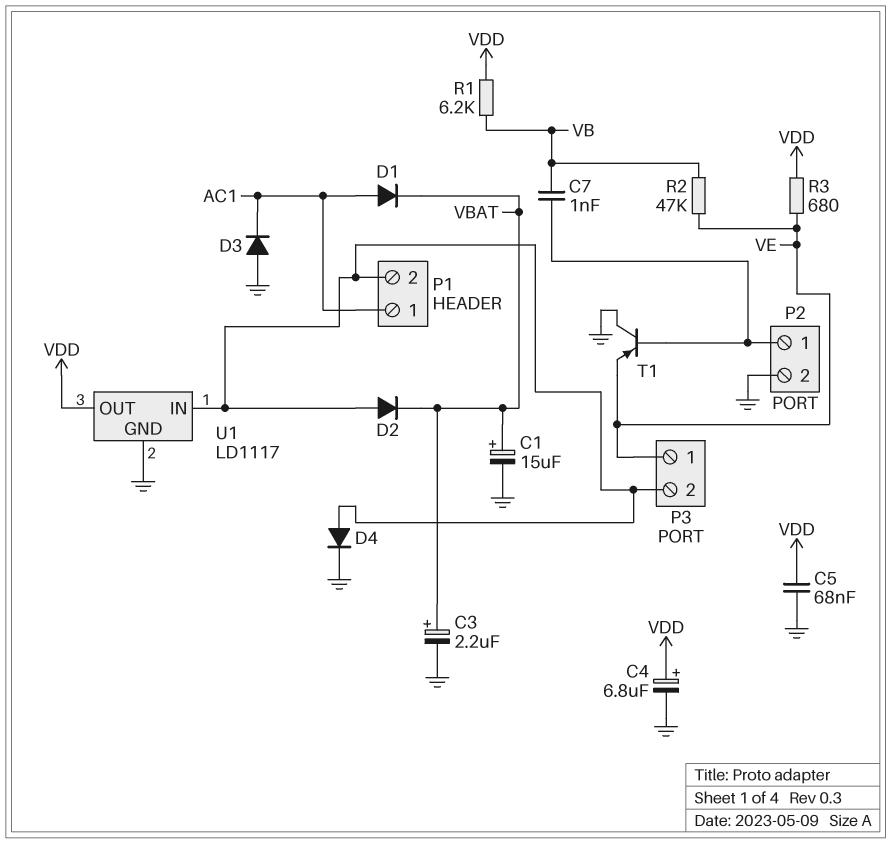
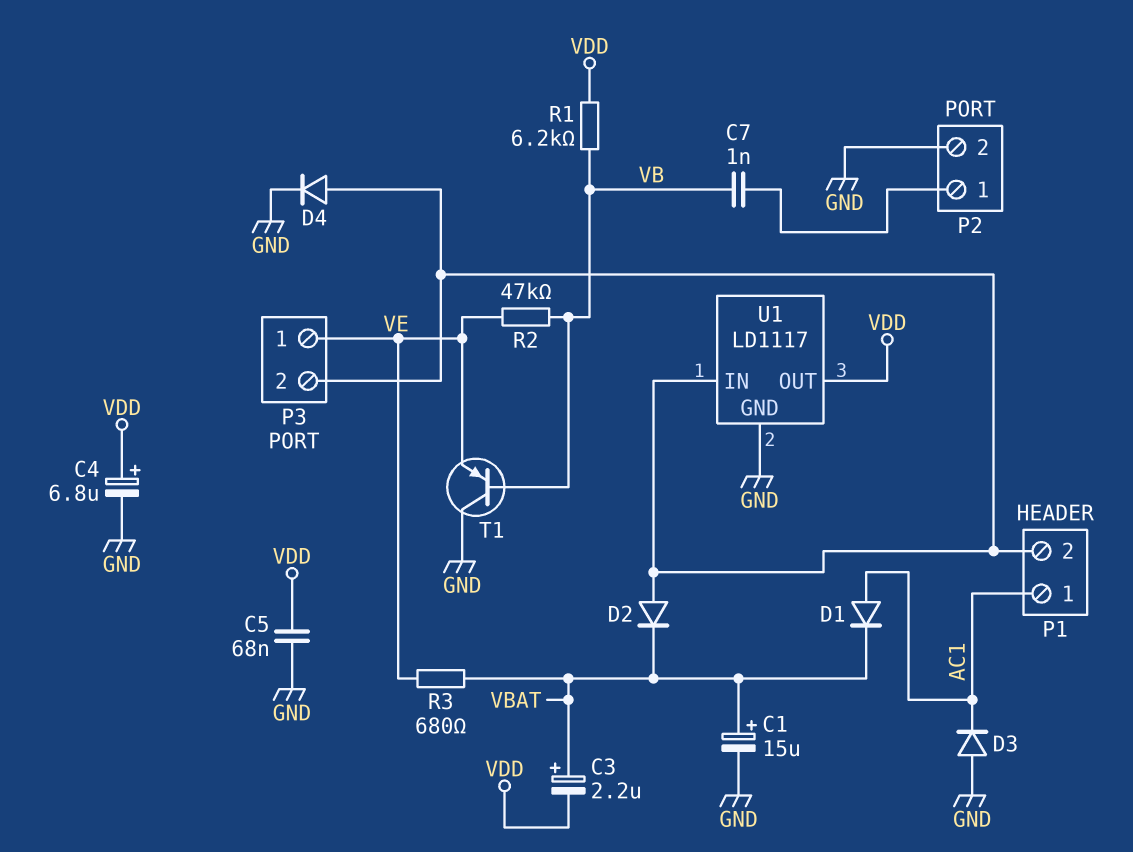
C3: 2.2uF (plus VBAT, minus GND) -> 2.2uF (plus VBAT, minus VDD)
R3: 680 (VDD, VE) -> 680 (VBAT, VE)
T1: PNP (B P2/1, C GND, E VE) -> PNP (B VB, C GND, E VE)

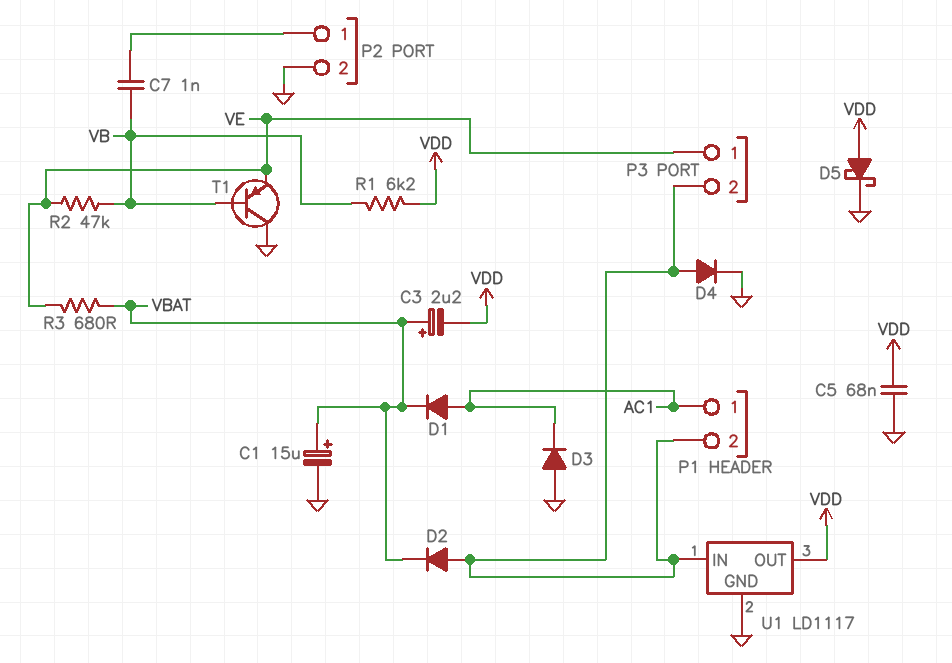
C4: 6.8uF (plus VDD, minus GND) -> none
D5: none -> schottky (A VDD, K GND)

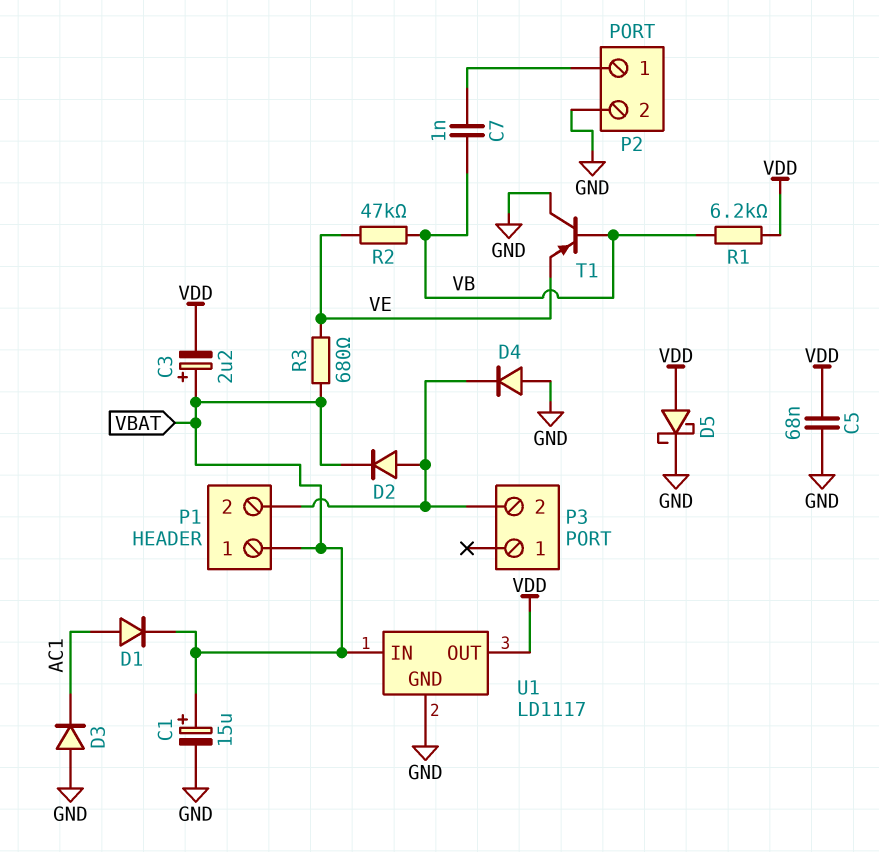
D4: diode (A P1/2, K GND) -> diode (A GND, K P1/2)
P1 pin 1: AC1 -> VBAT
P3 pin 1: VE -> none
U1 pin IN: P1/2 -> VBAT

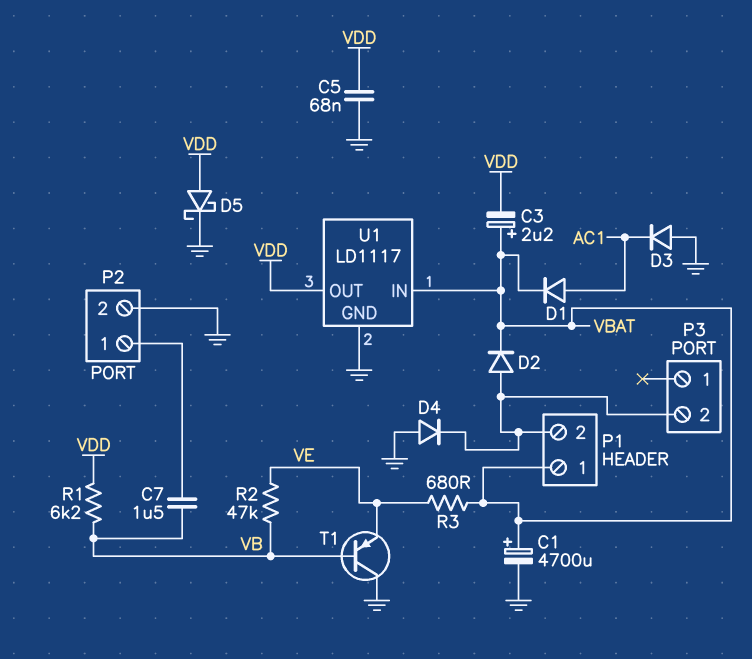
C1: 15uF (plus VBAT, minus GND) -> 4700uF (plus VBAT, minus GND)
C7: 1nF (P2/1, VB) -> 1.5uF (P2/1, VB)

